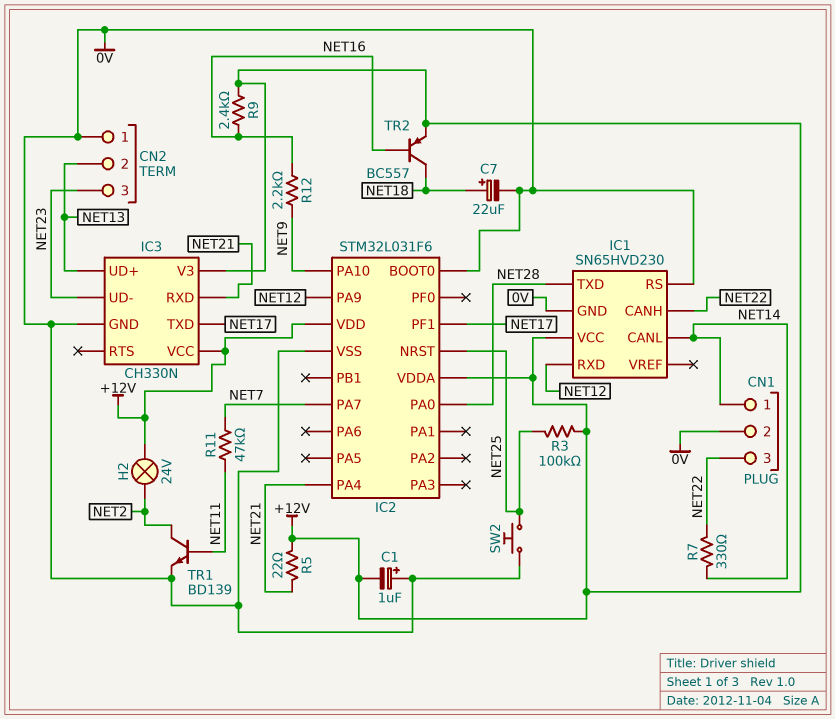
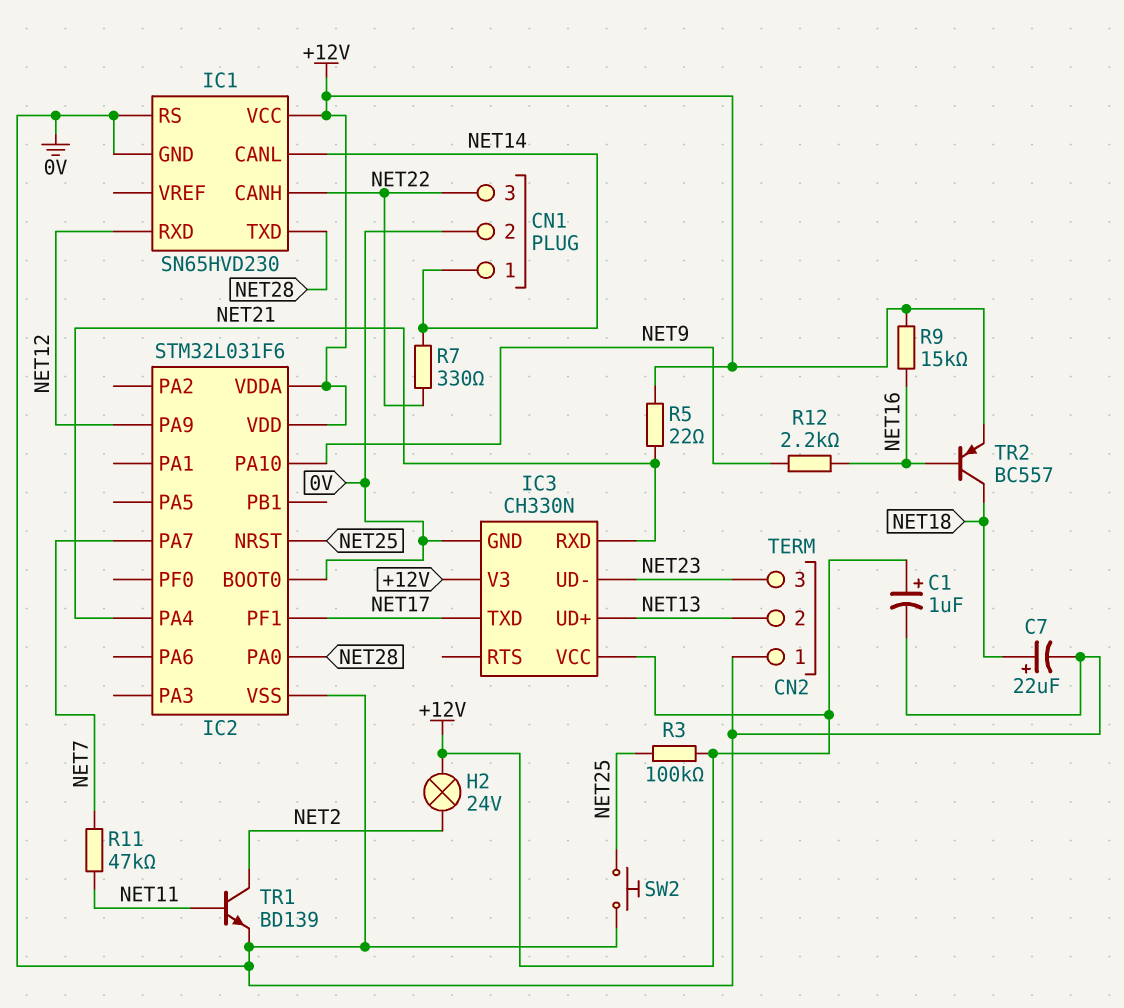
C1: 1uF (plus 0V, minus +12V) -> 1uF (plus +12V, minus 0V)
R9: 2.4k (+12V, NET16) -> 15k (+12V, NET16)

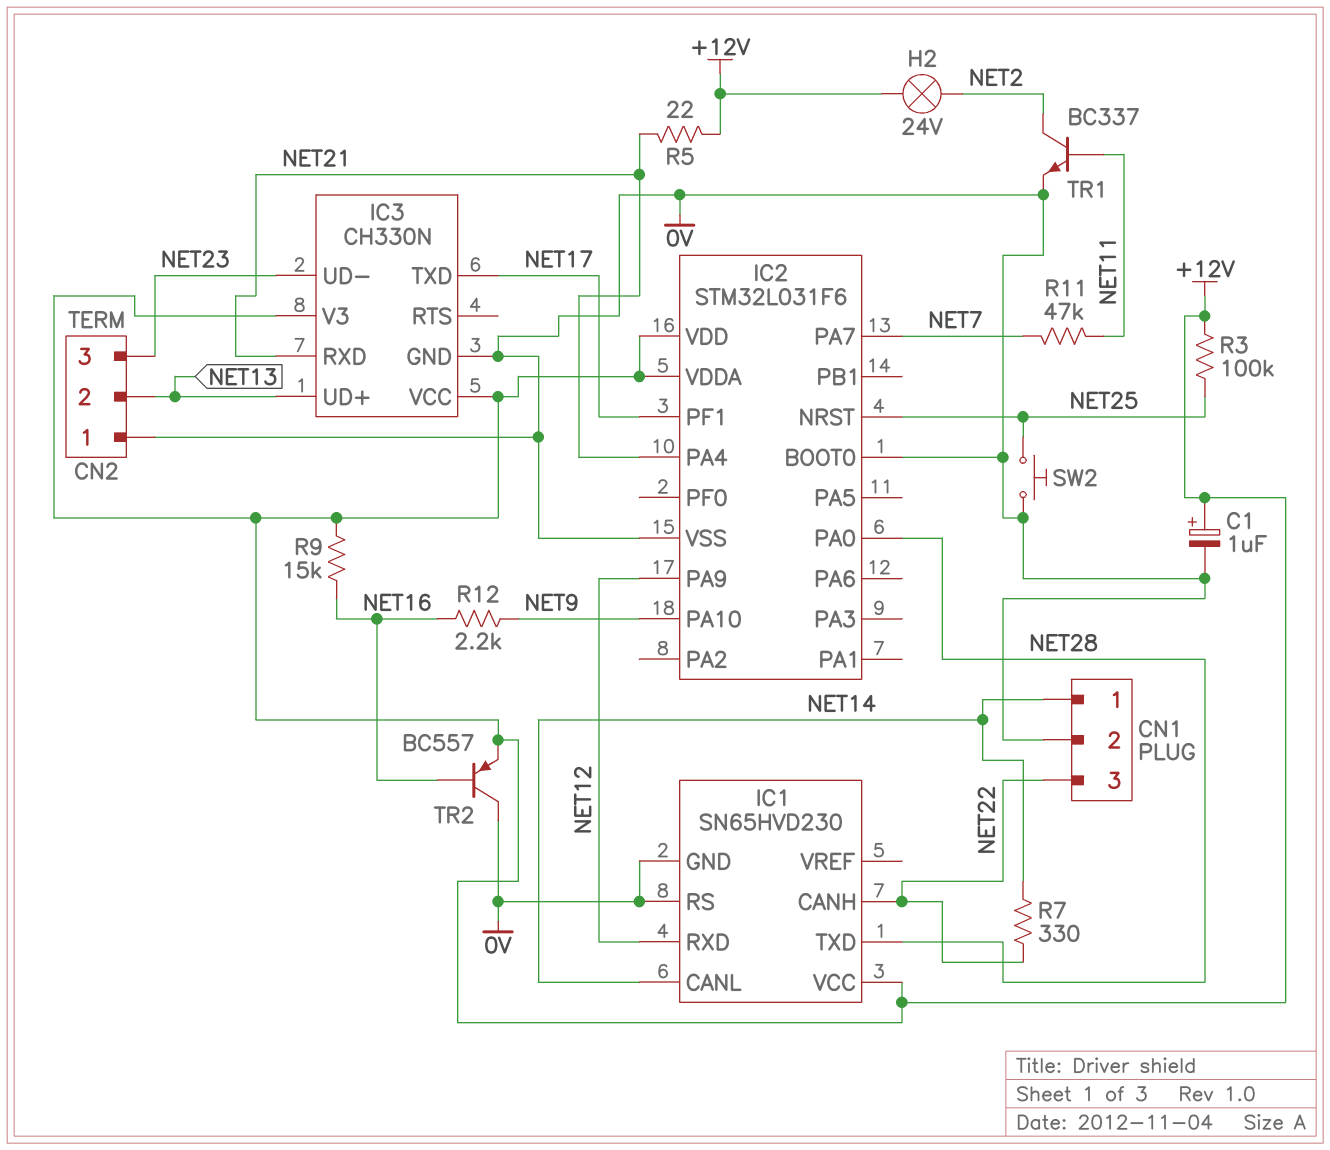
C7: 22uF (plus NET18, minus 0V) -> none
TR1: NPN BD139 (B NET11, C NET2, E 0V) -> NPN BC337 (B NET11, C NET2, E 0V)
TR2: PNP BC557 (B NET16, C NET18, E +12V) -> PNP BC557 (B NET16, C 0V, E +12V)

